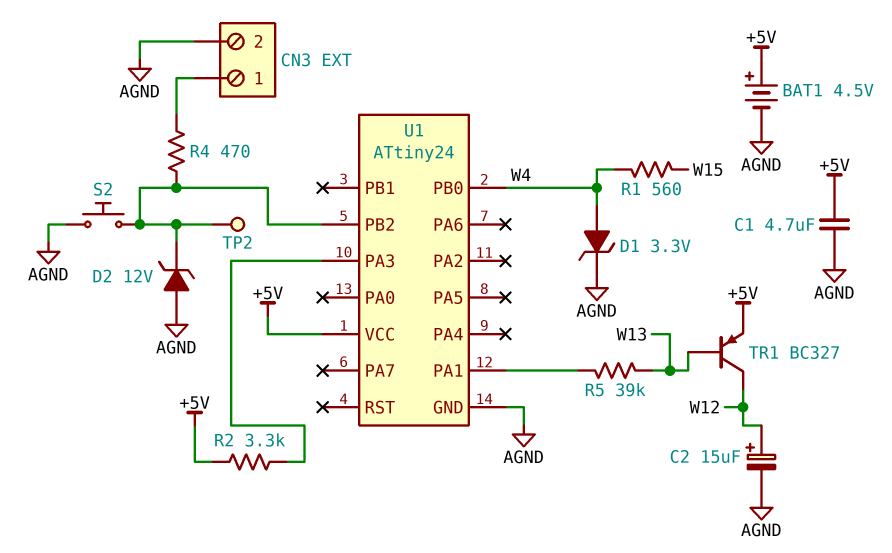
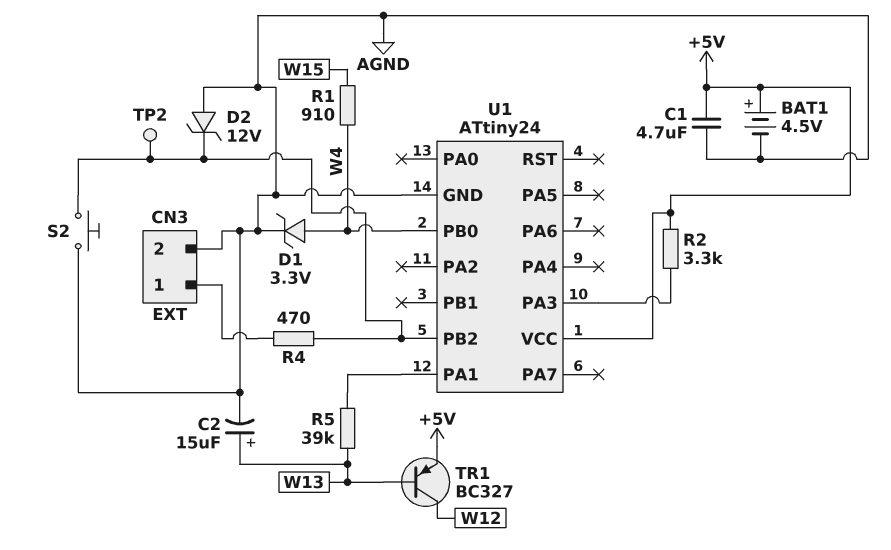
C2: 15uF (plus W12, minus AGND) -> 15uF (plus W13, minus AGND)
R1: 560 (W4, W15) -> 910 (W4, W15)

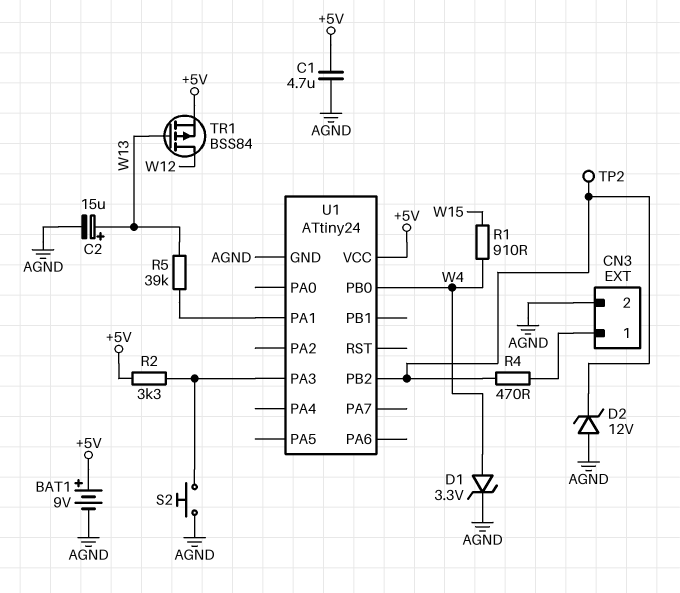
BAT1: 4.5V (plus +5V, minus AGND) -> 9V (plus +5V, minus AGND)
S2: button (AGND, U1/PB2) -> button (AGND, U1/PA3)
TR1: PNP BC327 (B W13, C W12, E +5V) -> PMOS BSS84 (G W13, D W12, S +5V)

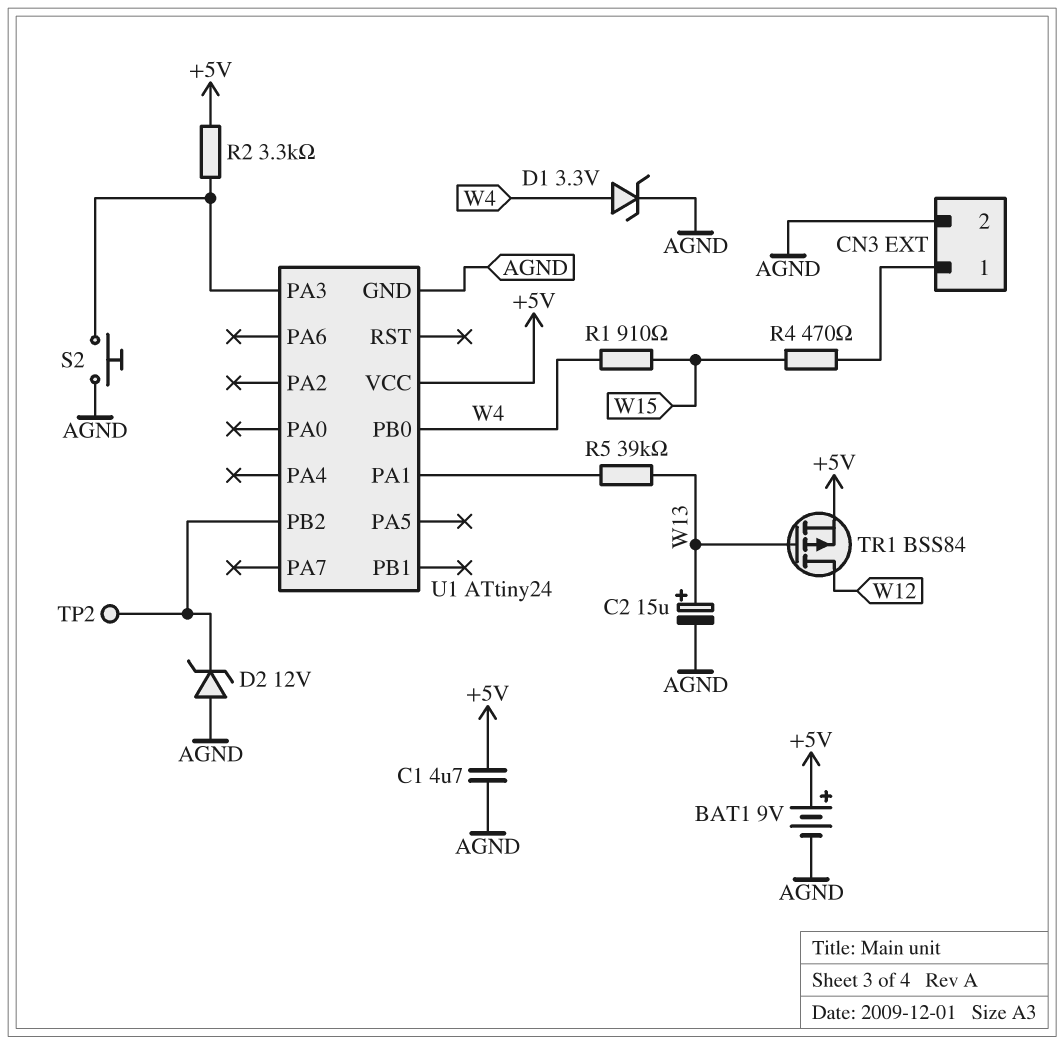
R4: 470 (CN3/1, U1/PB2) -> 470 (CN3/1, W15)

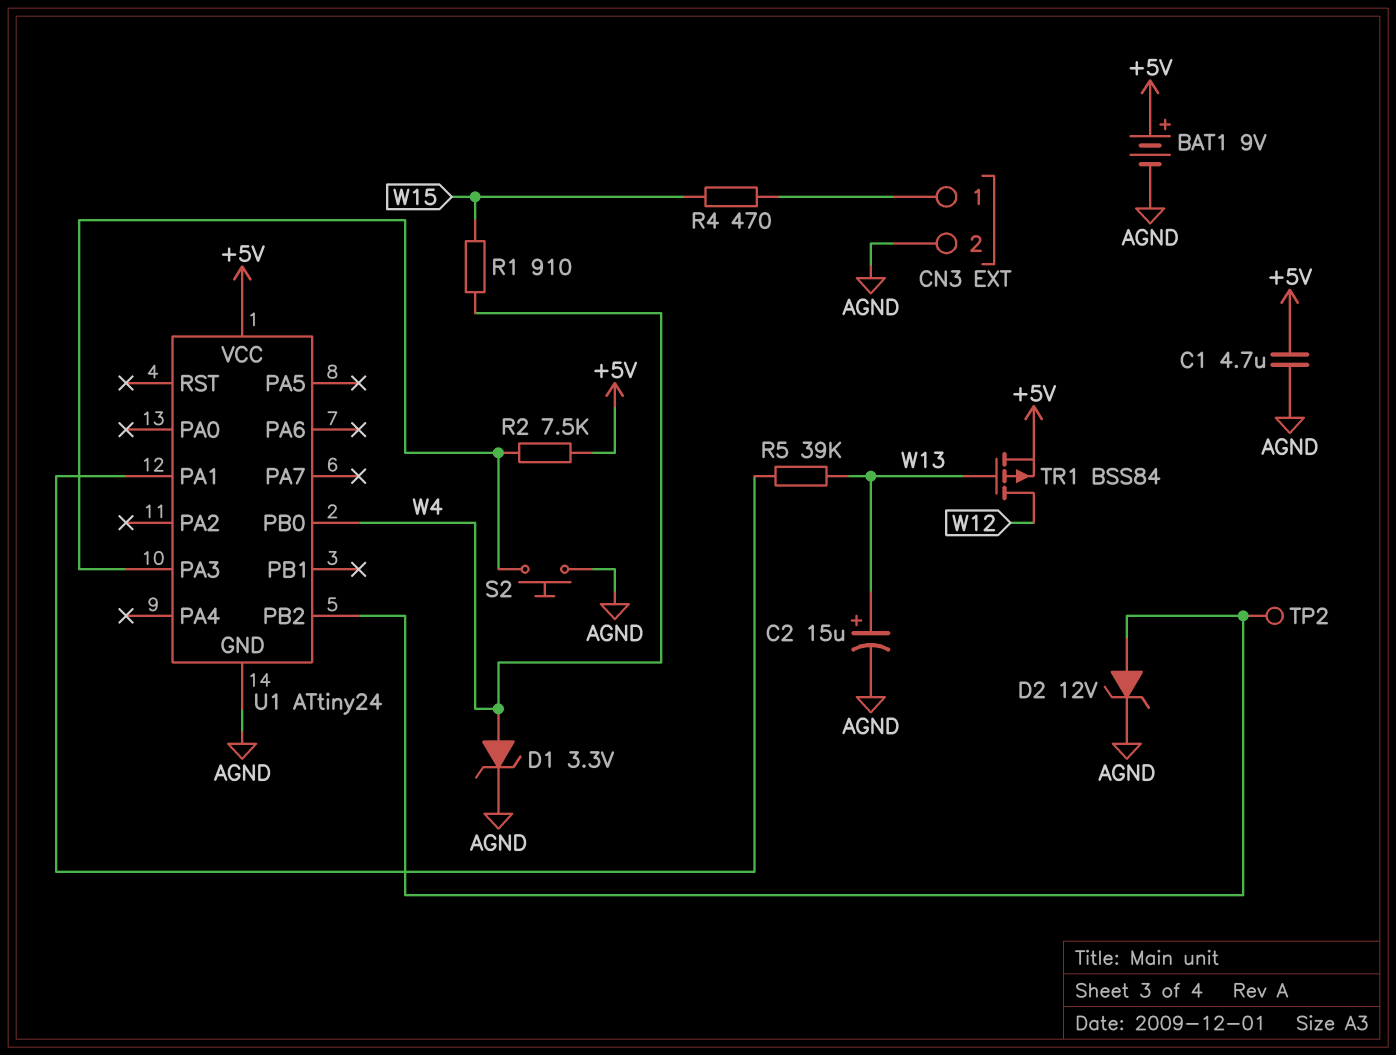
D2: zener 12V (A AGND, K U1/PB2) -> zener 12V (A U1/PB2, K AGND)
R2: 3.3k (+5V, U1/PA3) -> 7.5k (+5V, U1/PA3)

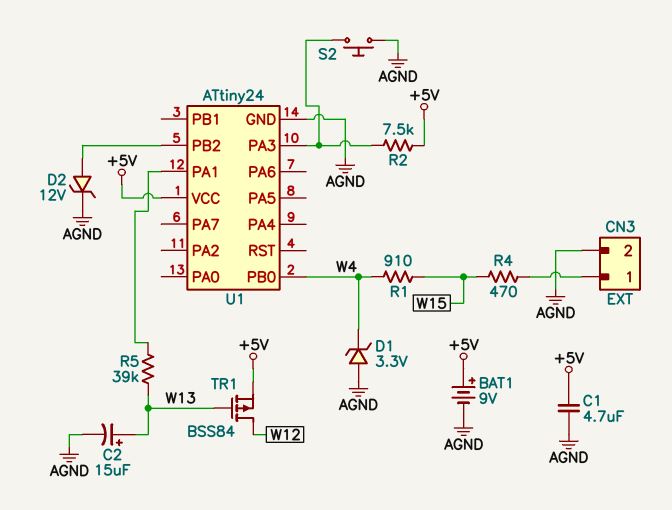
D1: zener 3.3V (A W4, K AGND) -> zener 3.3V (A AGND, K W4)
TP2: test point (U1/PB2) -> none

